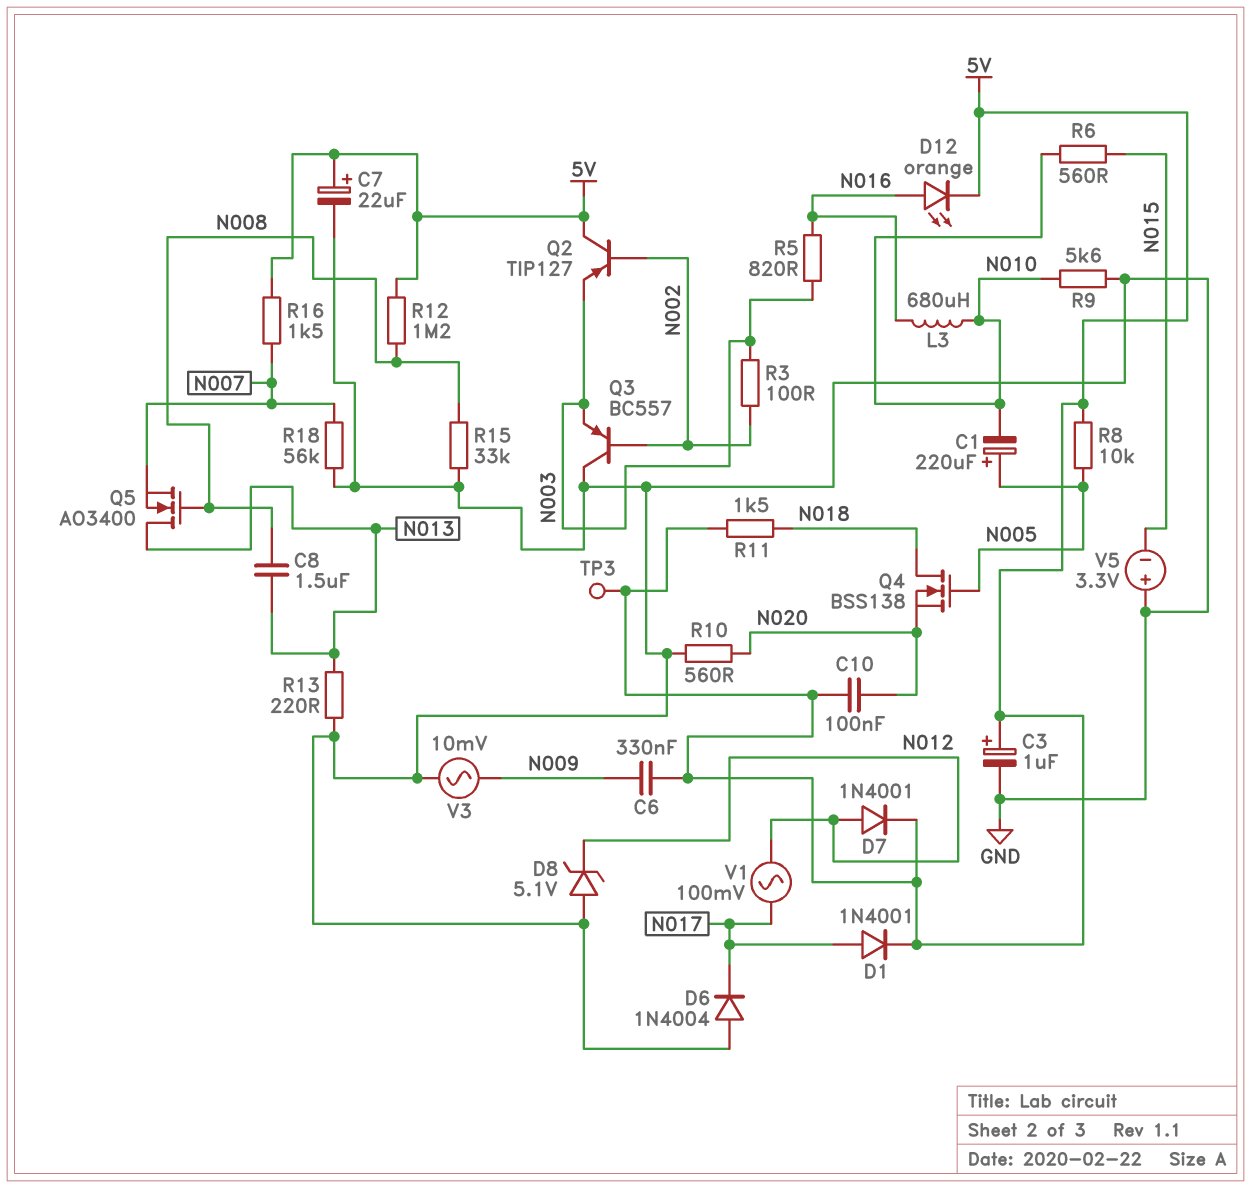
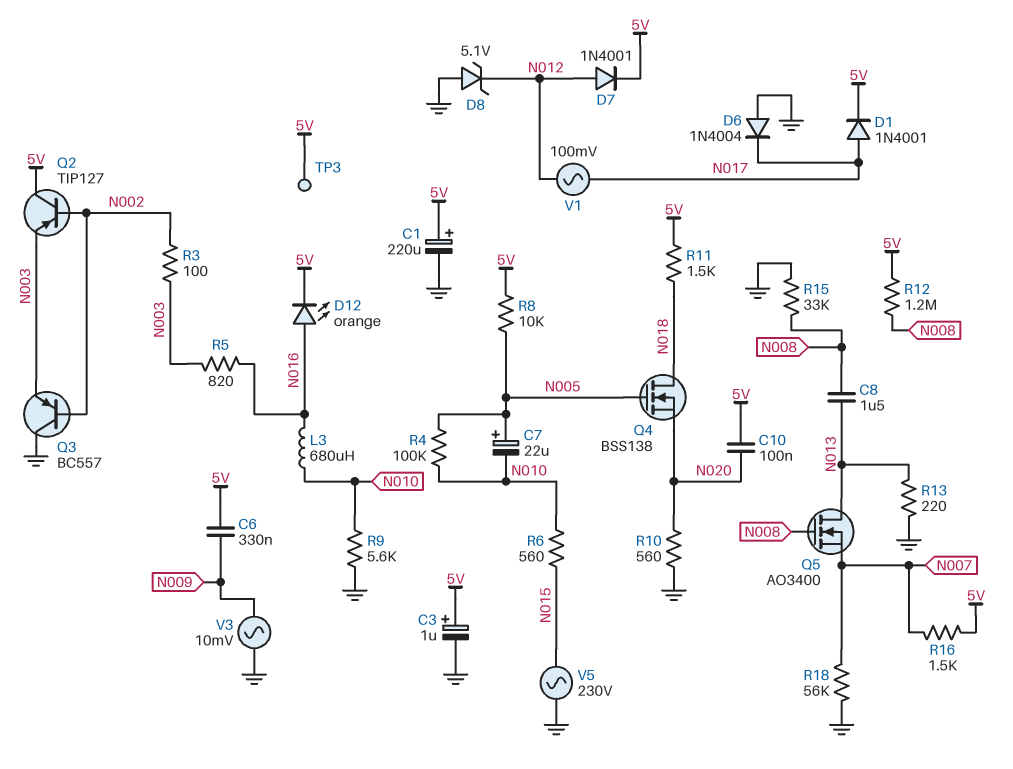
C1: 220uF (plus N005, minus N010) -> 220uF (plus 5V, minus GND)
C7: 22uF (plus 5V, minus GND) -> 22uF (plus N005, minus N010)
R4: none -> 100k (N005, N010)
V5: 3.3V (plus GND, minus N015) -> AC 230V (GND, N015)

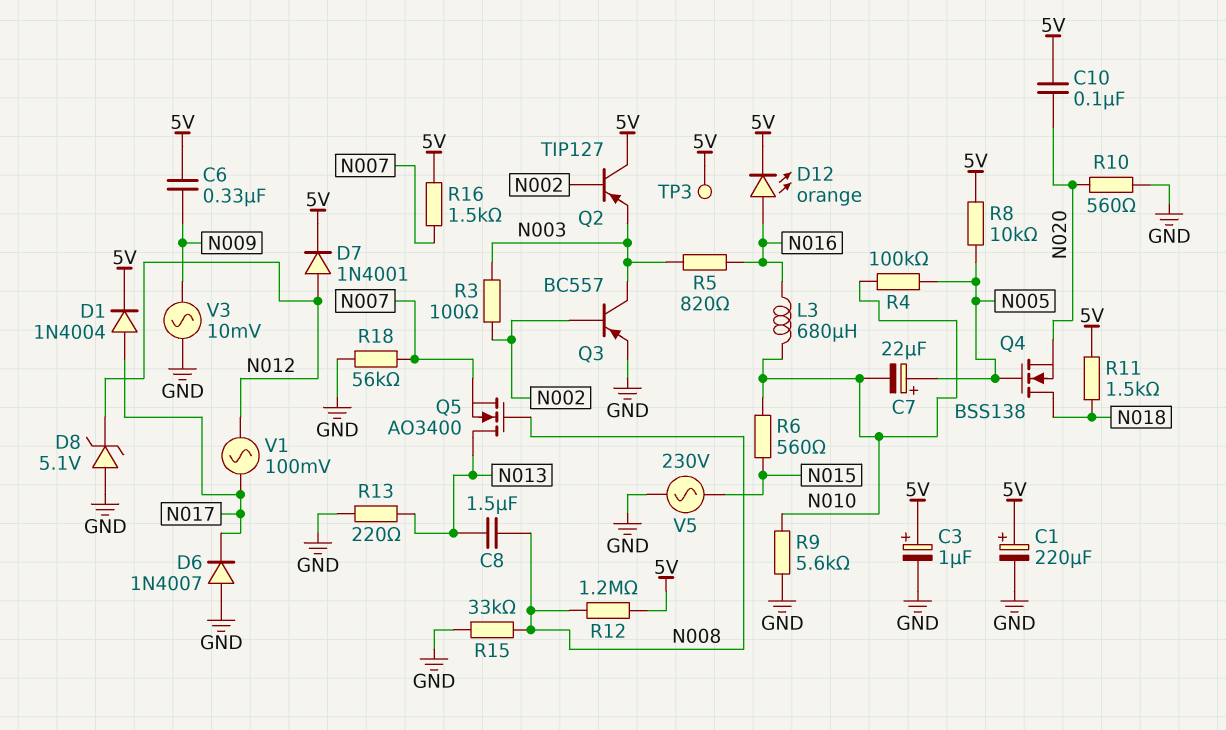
D1: diode 1N4001 (A N017, K 5V) -> diode 1N4004 (A N017, K 5V)
D6: diode 1N4004 (A GND, K N017) -> diode 1N4007 (A GND, K N017)
Q3: PNP BC557 (B N002, C GND, E N003) -> PNP BC557 (B N002, C N003, E GND)

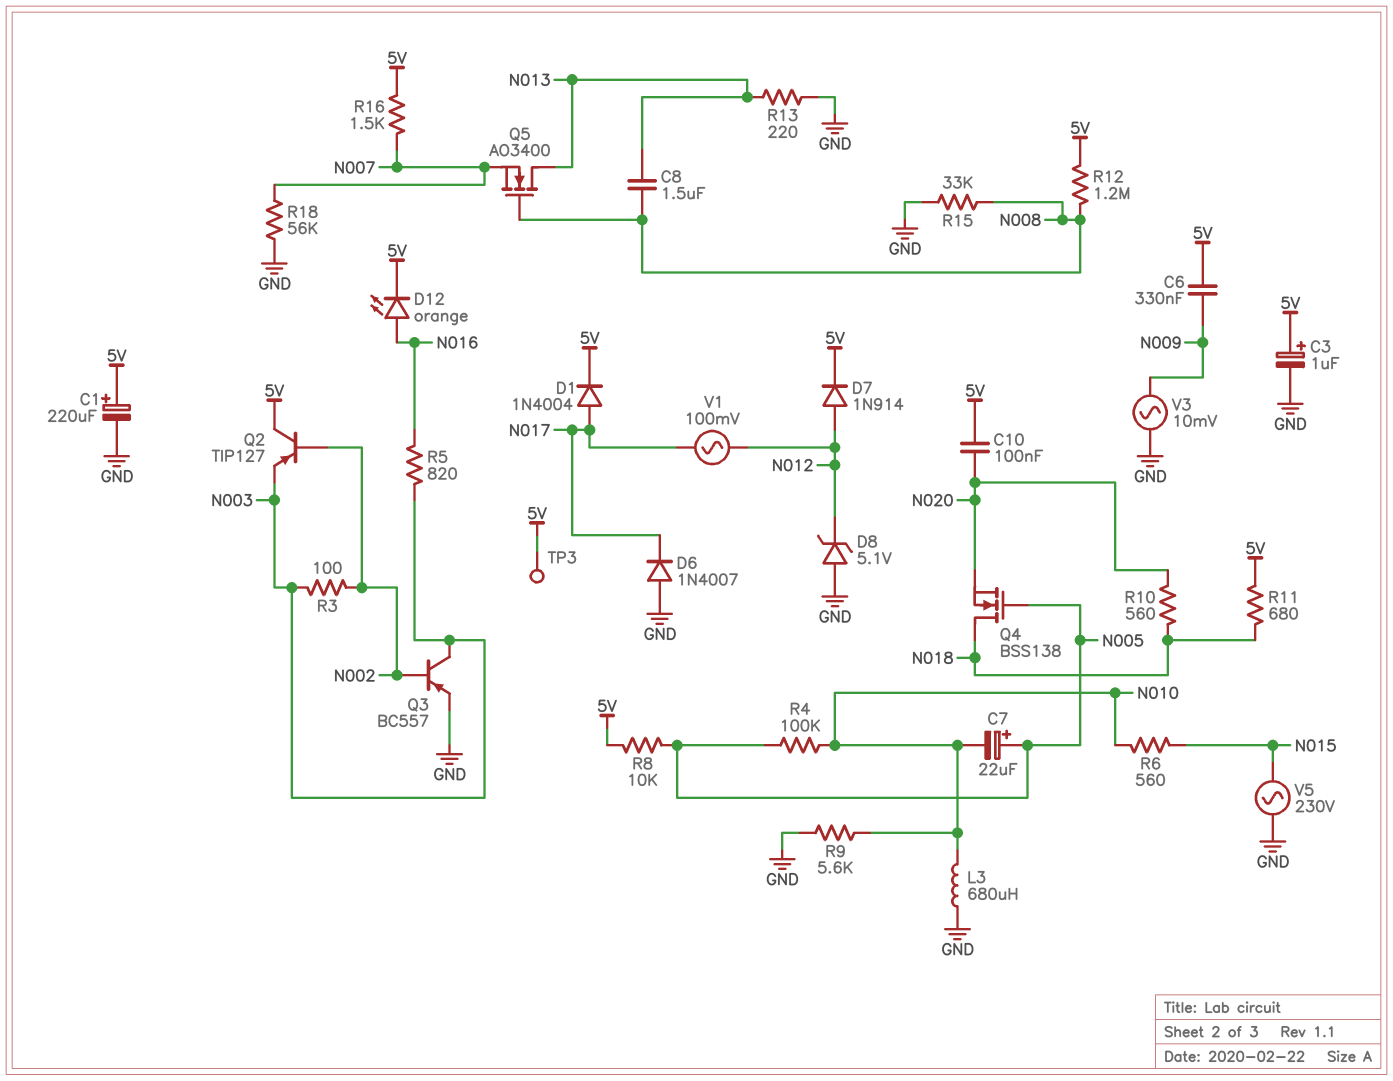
D7: diode 1N4001 (A N012, K 5V) -> diode 1N914 (A N012, K 5V)
L3: 680uH (N010, N016) -> 680uH (GND, N010)
R10: 560 (GND, N020) -> 560 (N018, N020)
R11: 1.5k (5V, N018) -> 680 (5V, N018)

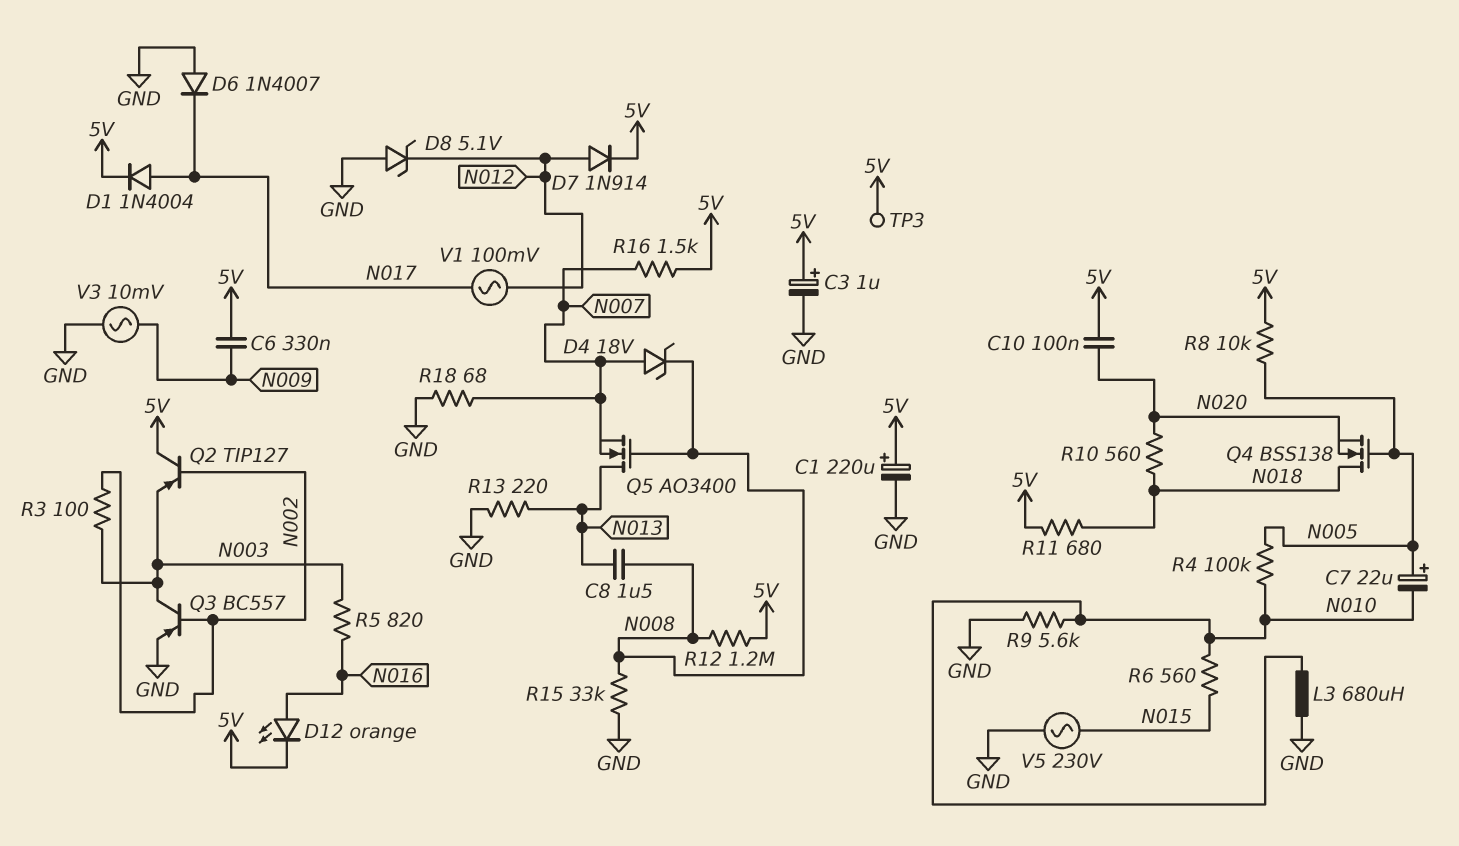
D4: none -> zener 18V (A N007, K N008)
R18: 56k (GND, N007) -> 68 (GND, N007)

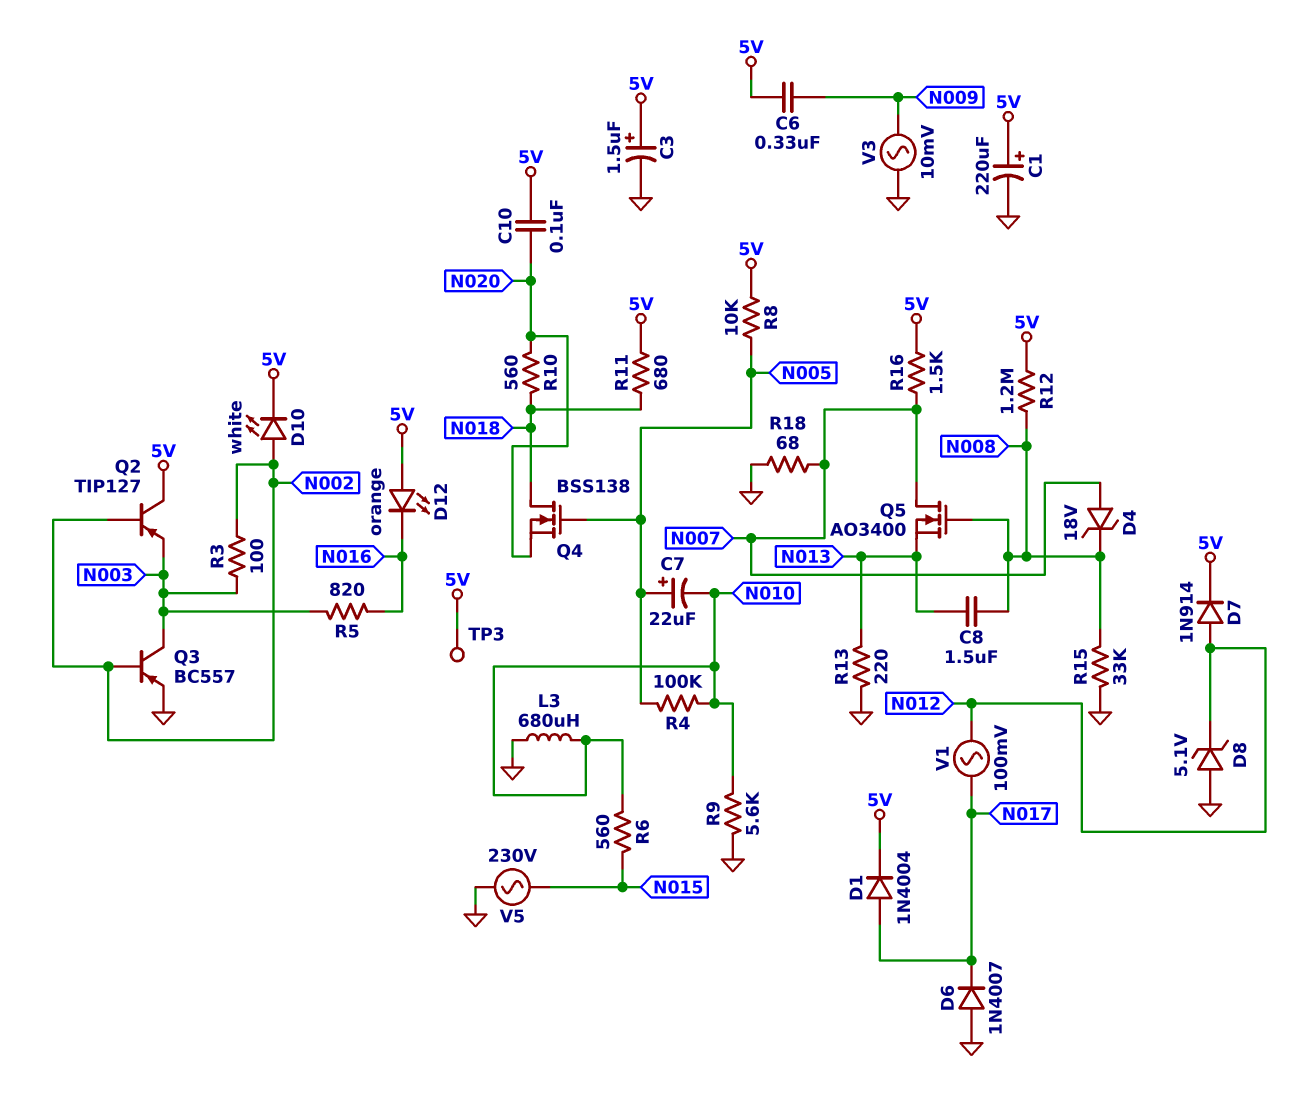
C3: 1uF (plus 5V, minus GND) -> 1.5uF (plus 5V, minus GND)
D10: none -> LED white (A N002, K 5V)
D12: LED orange (A N016, K 5V) -> LED orange (A 5V, K N016)
Q5: NMOS AO3400 (G N008, D N013, S N007) -> NMOS AO3400 (G N008, D N007, S N013)

